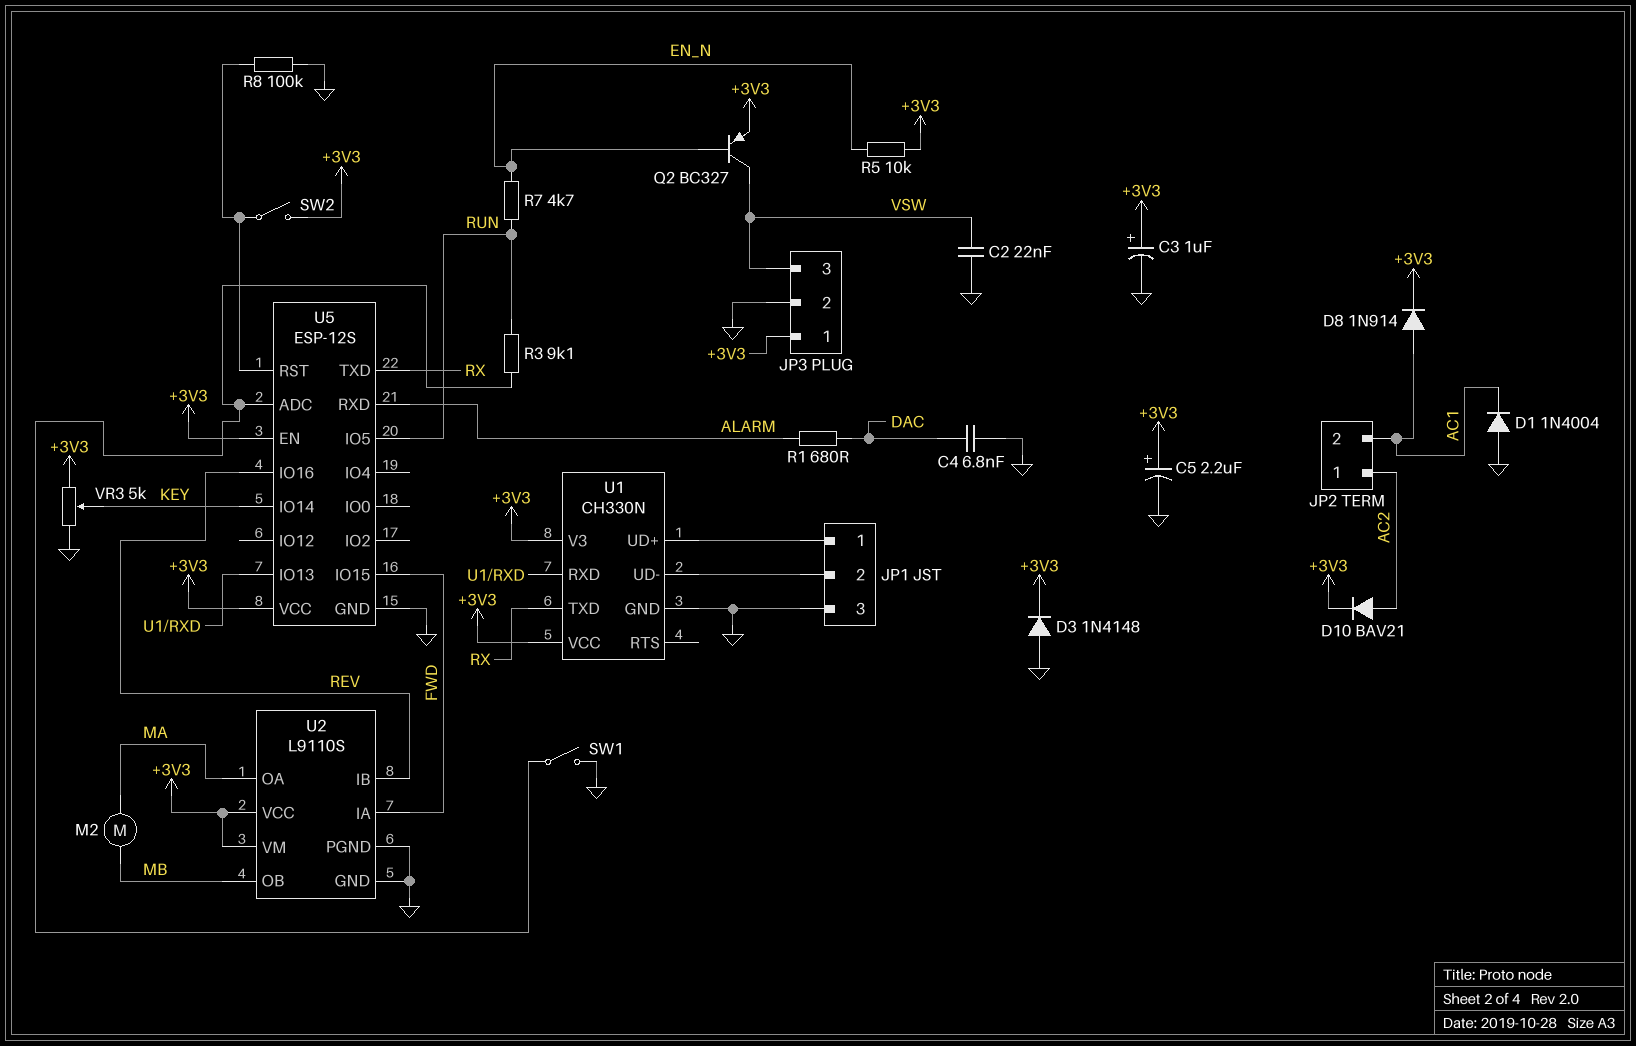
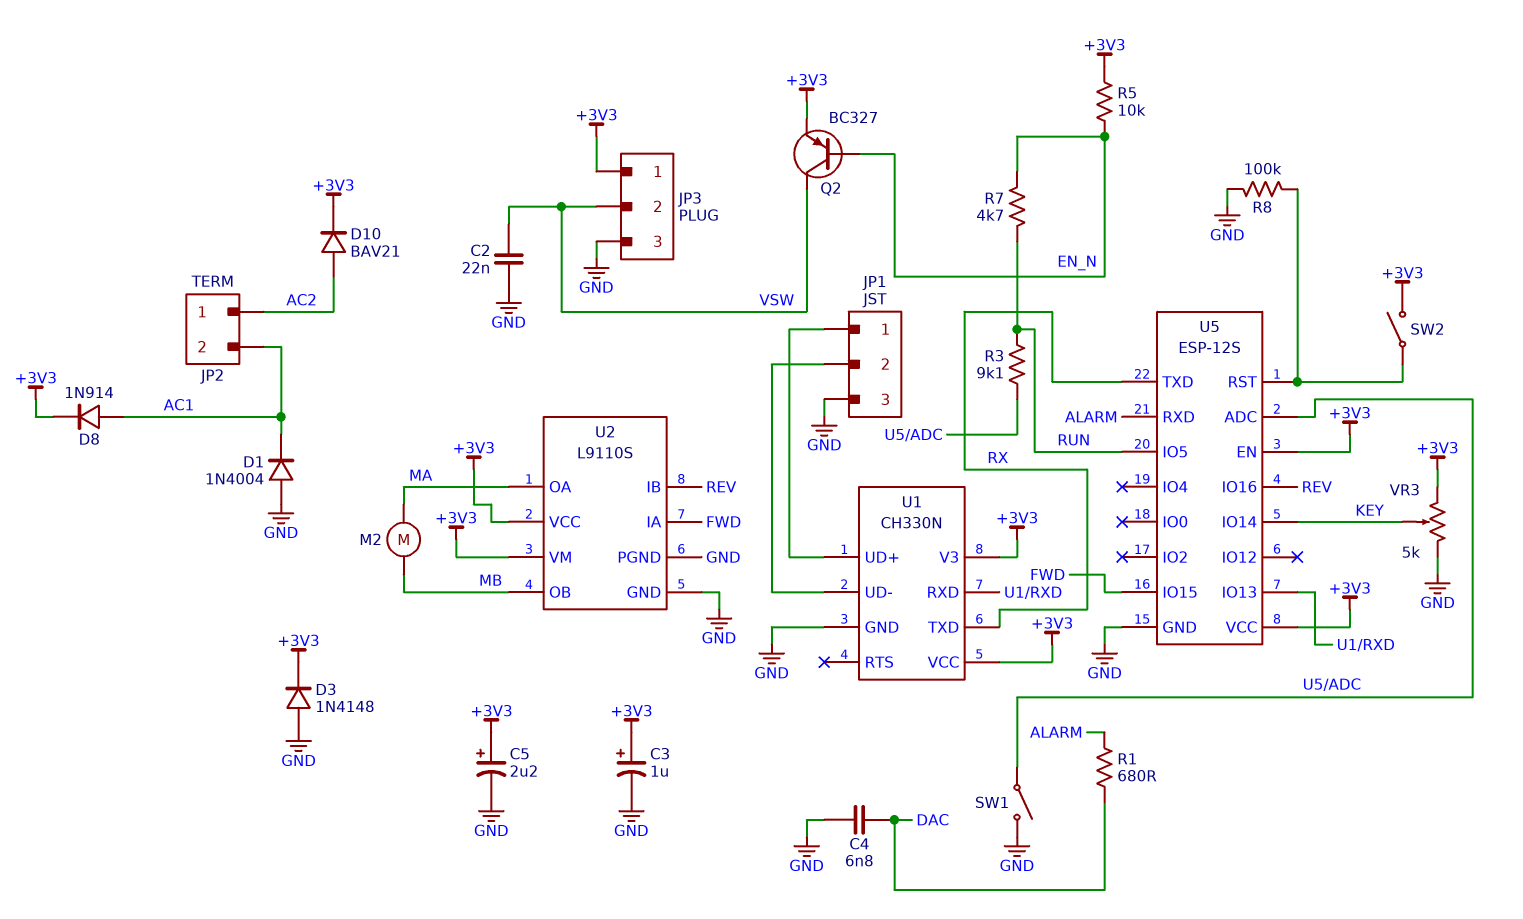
JP3 pin 2: GND -> VSW
JP3 pin 3: VSW -> GND

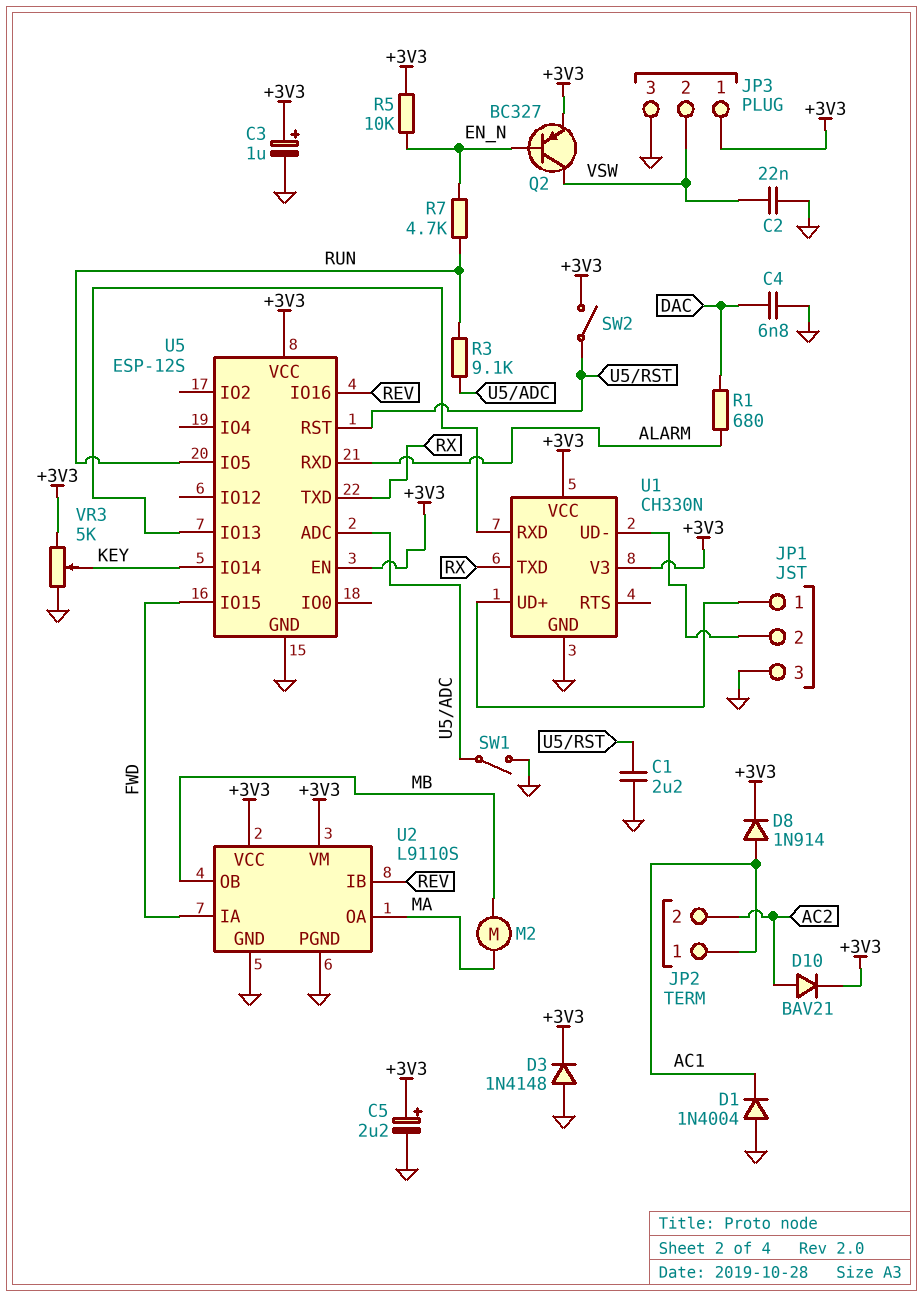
C1: none -> 2.2uF (GND, U5/RST)
JP2 pin 1: AC2 -> AC1
JP2 pin 2: AC1 -> AC2
R8: 100k (GND, U5/RST) -> none

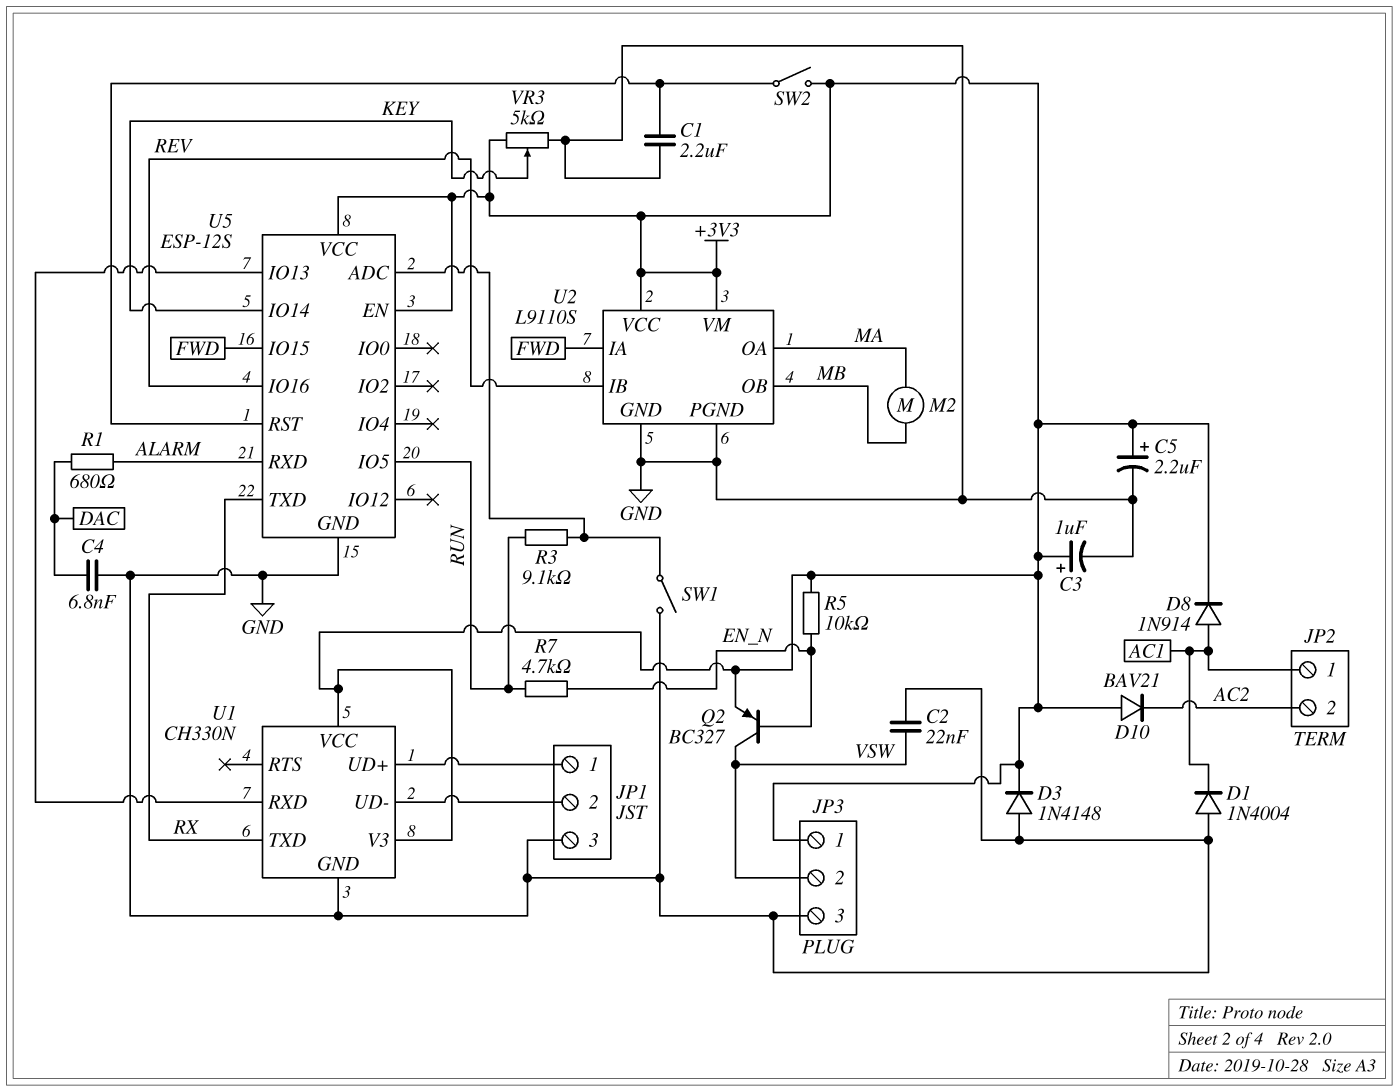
D10: diode BAV21 (A AC2, K +3V3) -> diode BAV21 (A +3V3, K AC2)

